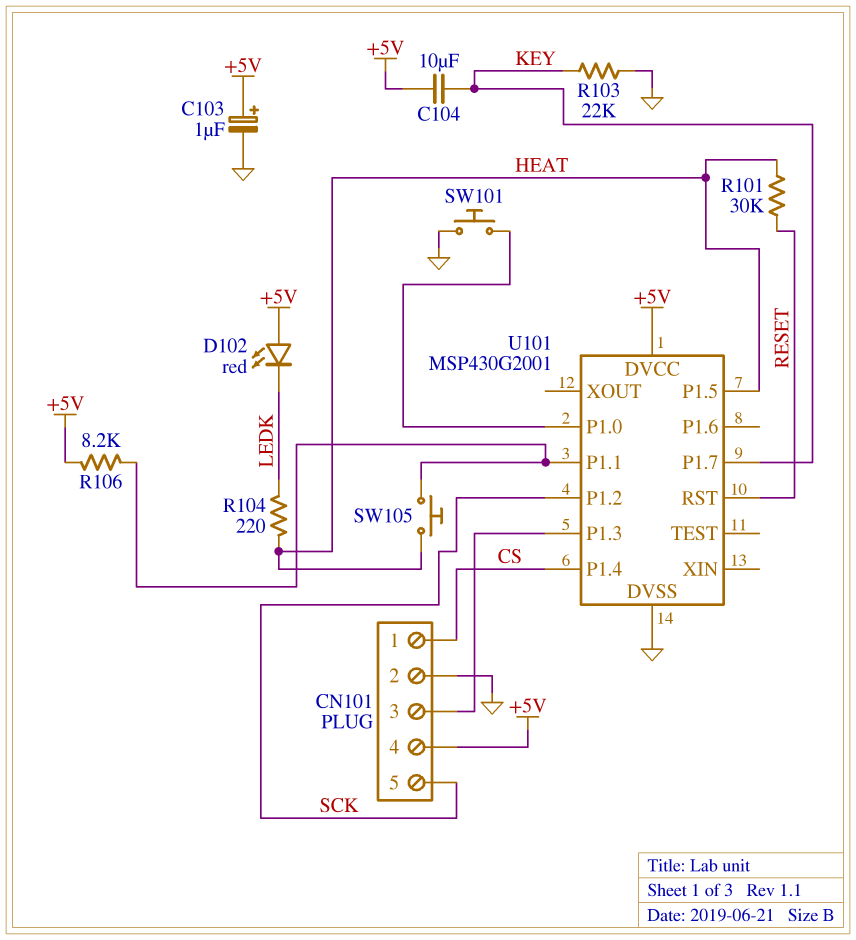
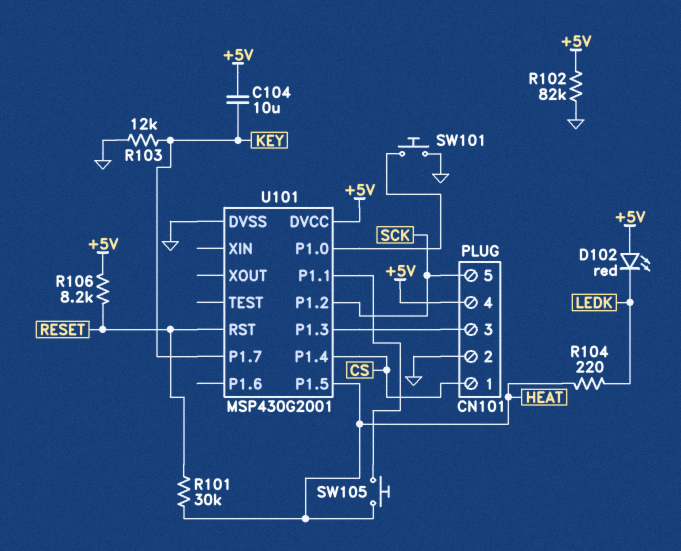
C103: 1uF (plus +5V, minus GND) -> none
R102: none -> 82k (+5V, GND)
R103: 22k (GND, KEY) -> 12k (GND, KEY)
R106: 8.2k (+5V, U101/P1.1) -> 8.2k (+5V, RESET)

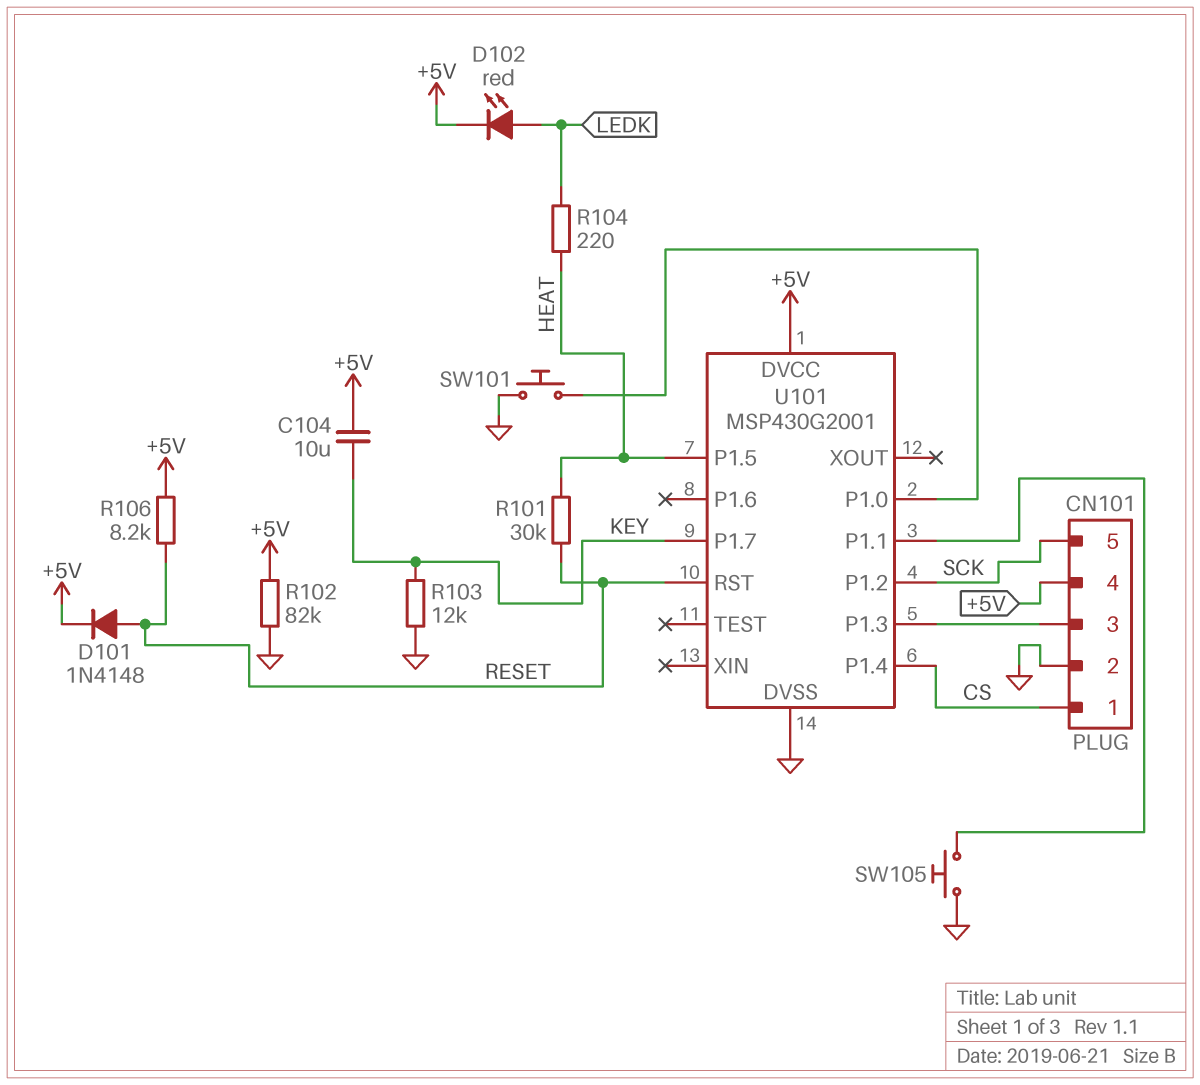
D101: none -> diode 1N4148 (A RESET, K +5V)
D102: LED red (A +5V, K LEDK) -> LED red (A LEDK, K +5V)
SW105: button (HEAT, U101/P1.1) -> button (GND, U101/P1.1)

